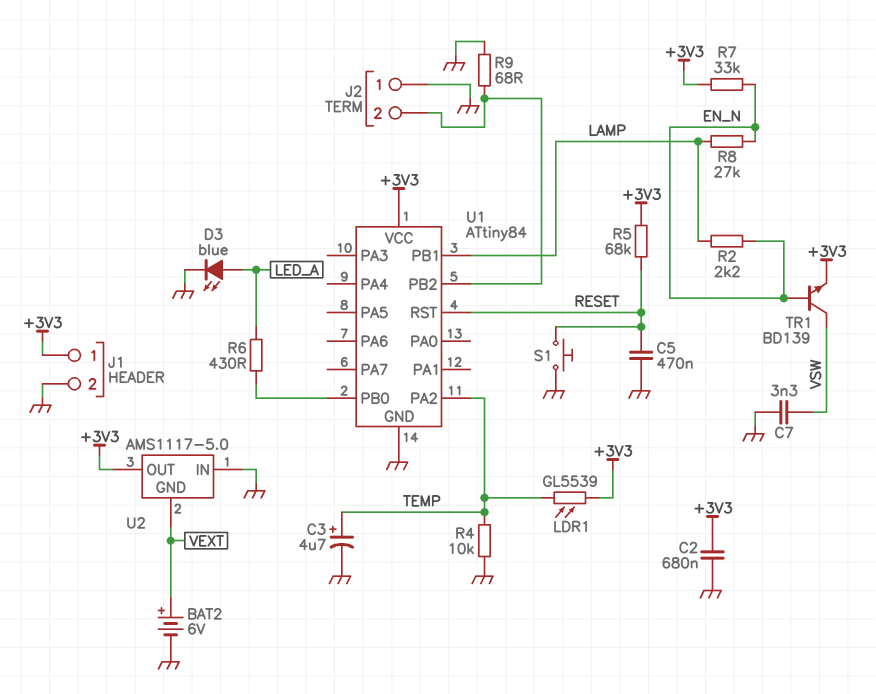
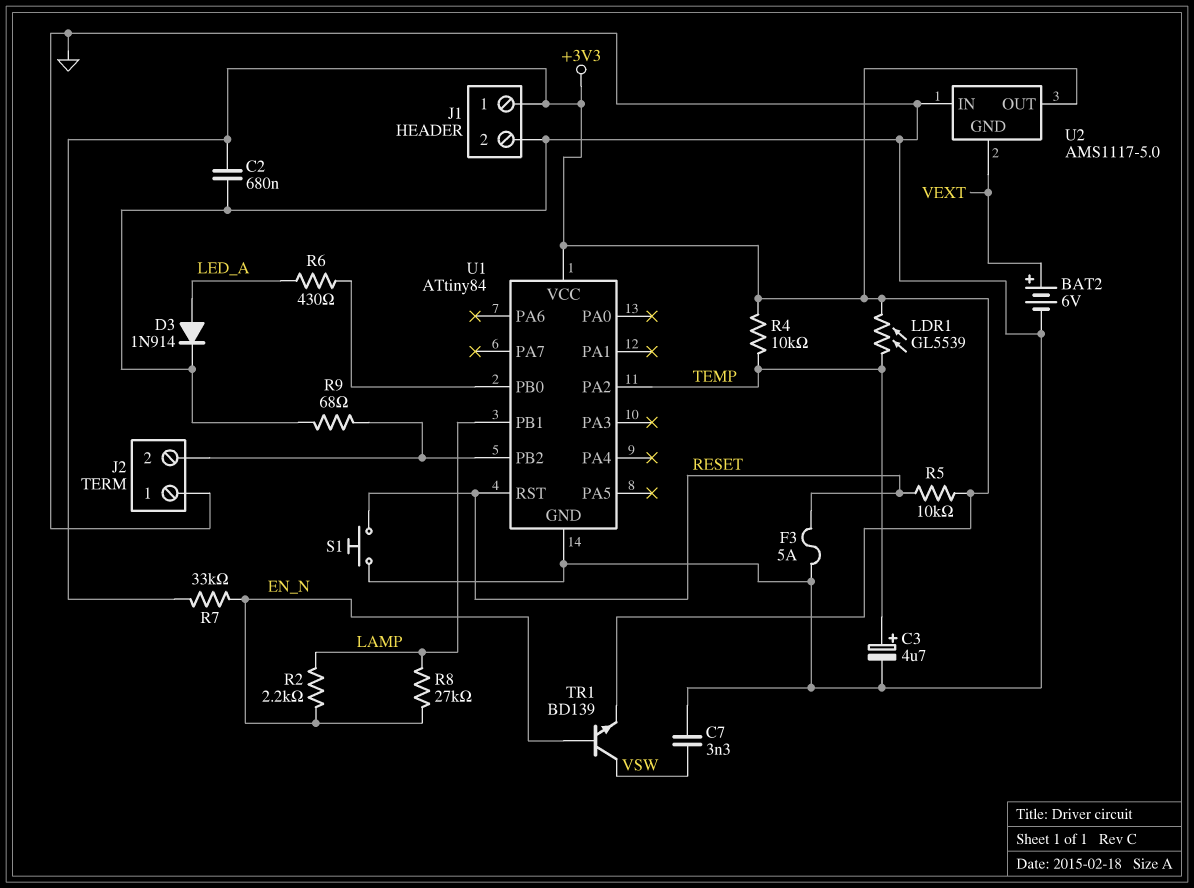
C5: 470nF (GND, RESET) -> none
D3: LED blue (A LED_A, K GND) -> diode 1N914 (A LED_A, K GND)
F3: none -> 5A (GND, RESET)
R4: 10k (GND, TEMP) -> 10k (+3V3, TEMP)
R5: 68k (+3V3, RESET) -> 10k (+3V3, RESET)

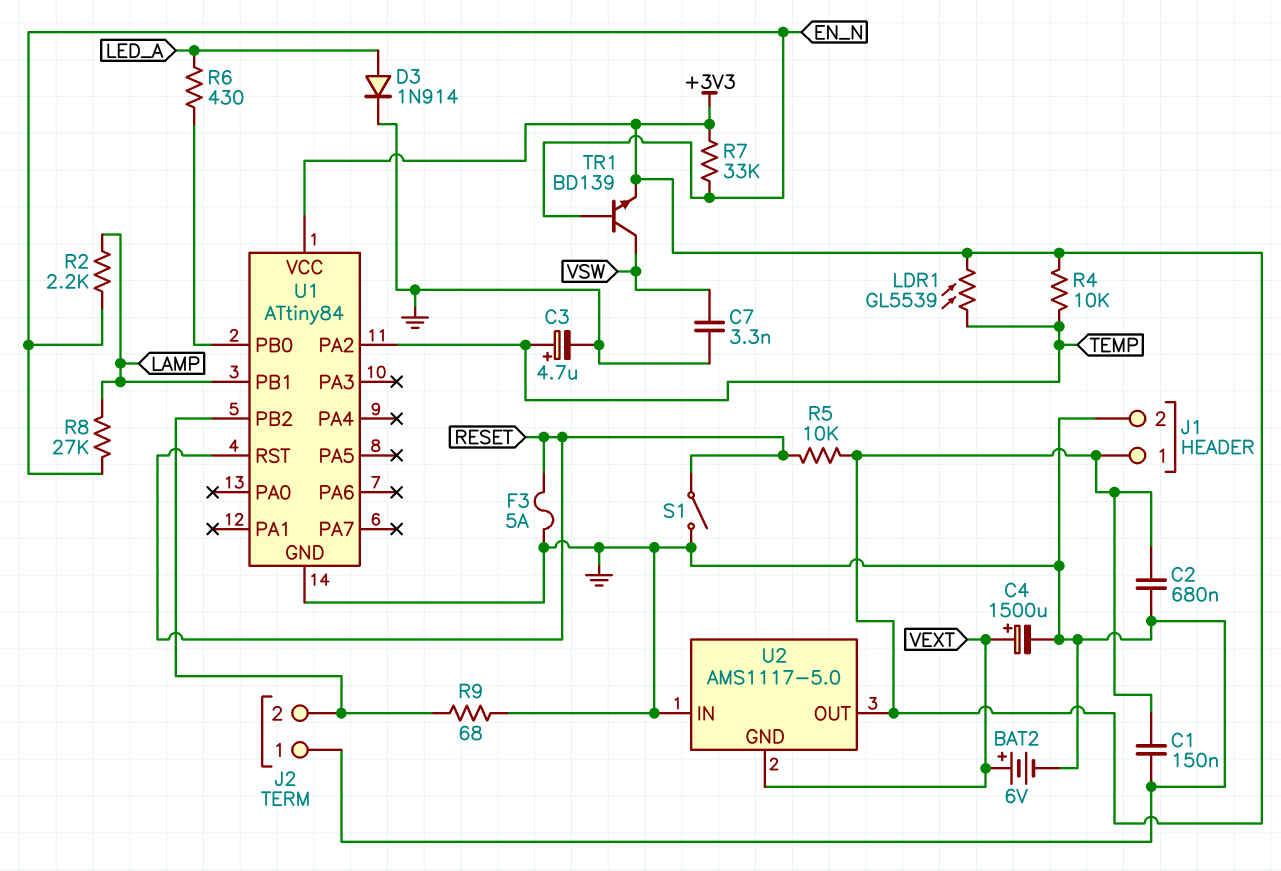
C1: none -> 150nF (+3V3, GND)
C4: none -> 1500uF (plus VEXT, minus GND)
S1: button (GND, RESET) -> switch (GND, RESET)

